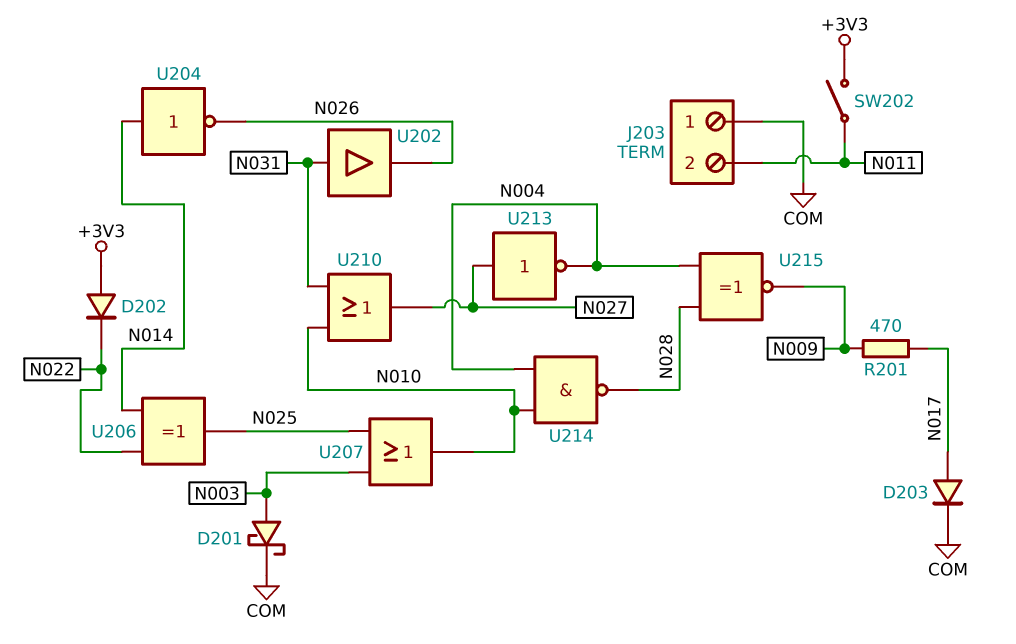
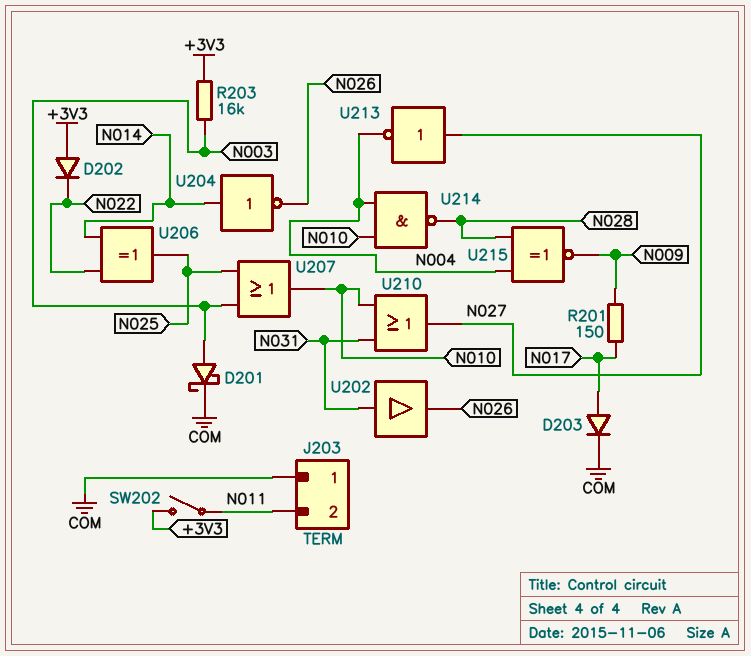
R201: 470 (N009, N017) -> 150 (N009, N017)
R203: none -> 16k (+3V3, N003)

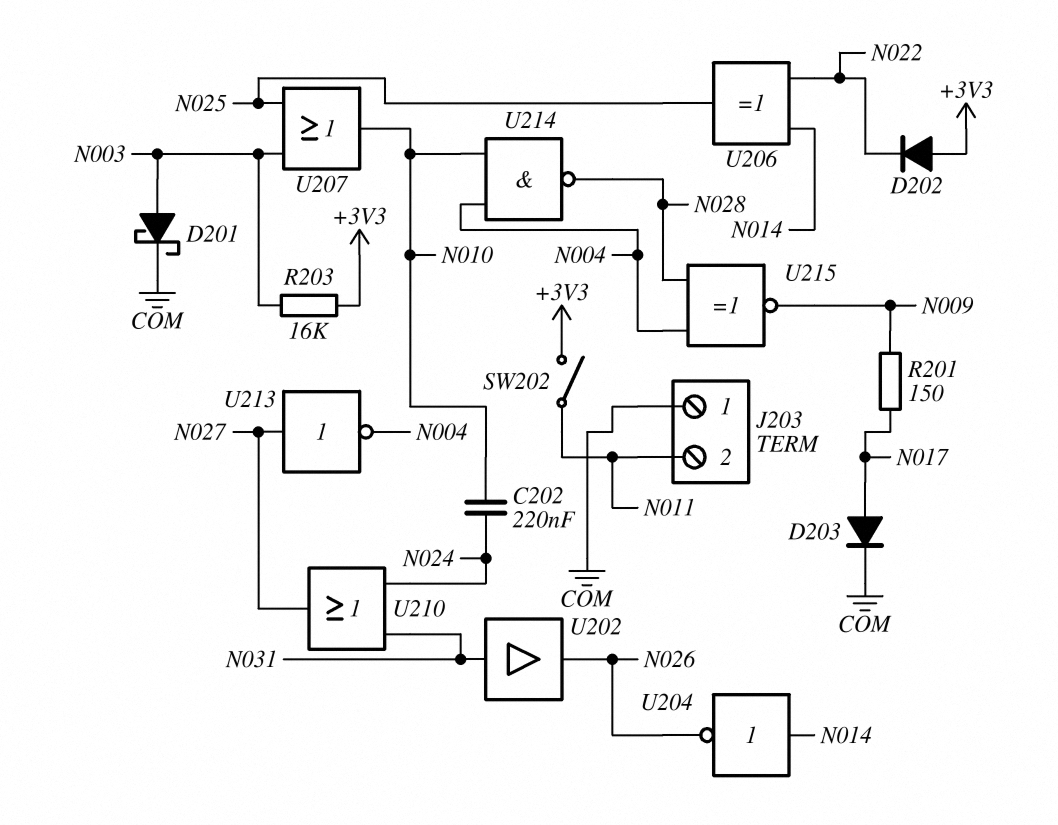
C202: none -> 220nF (N010, N024)
U210: OR (in N010, in N031, out N027) -> OR (in N024, in N031, out N027)

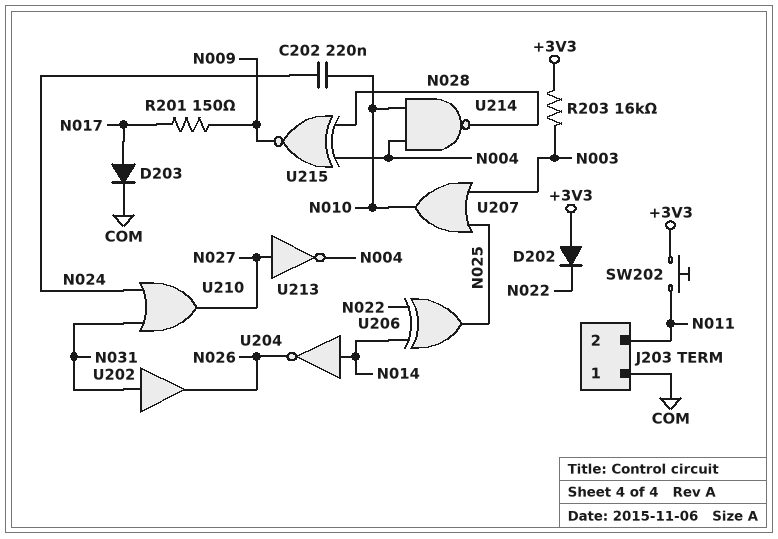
D201: schottky (A N003, K COM) -> none
SW202: switch (+3V3, N011) -> button (+3V3, N011)

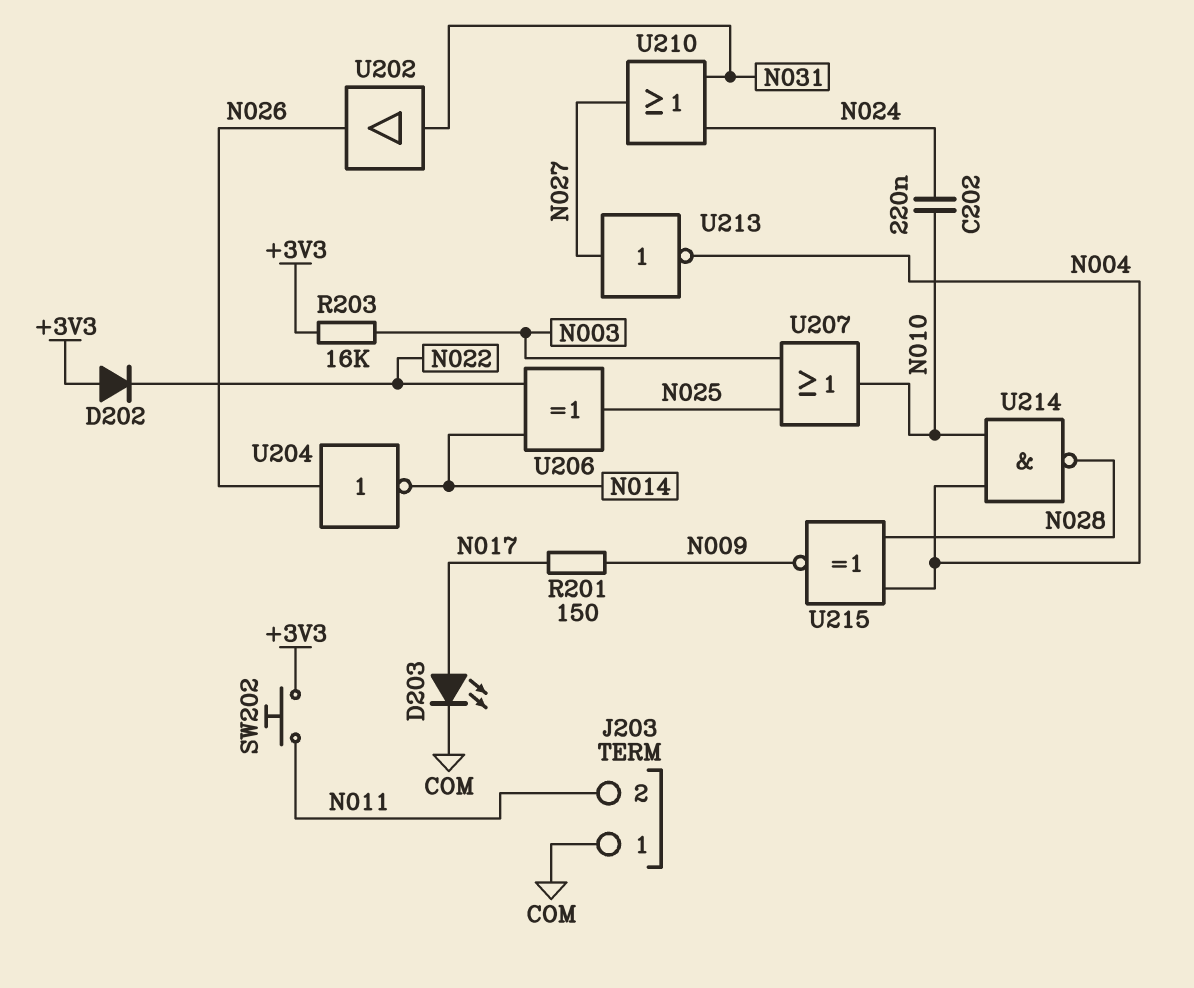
D203: diode (A N017, K COM) -> LED (A N017, K COM)
U204: NOT (in N014, out N026) -> NOT (in N026, out N014)

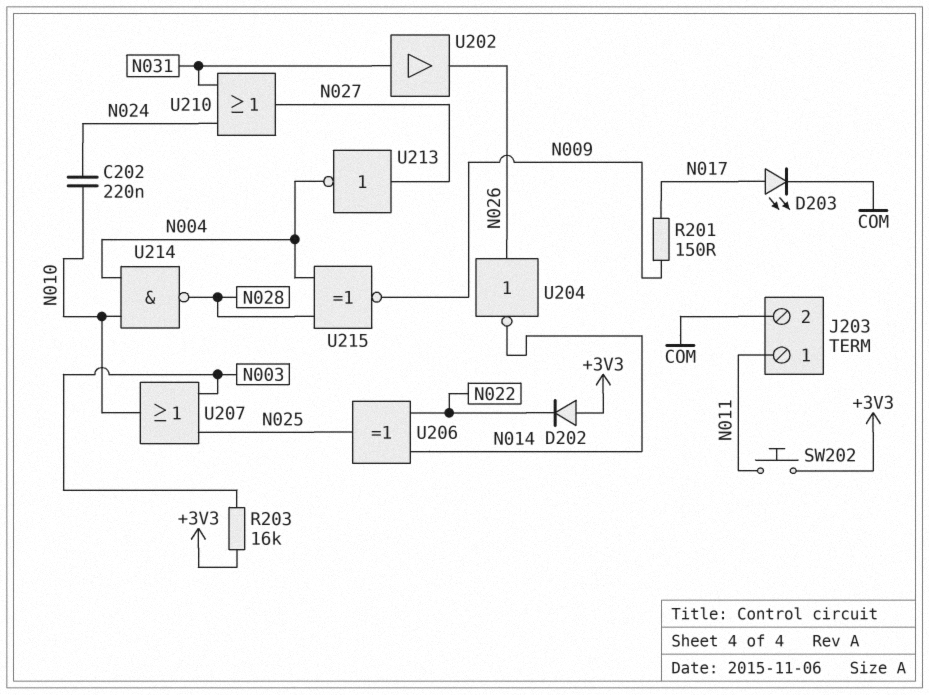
J203 pin 1: COM -> N011
J203 pin 2: N011 -> COM

